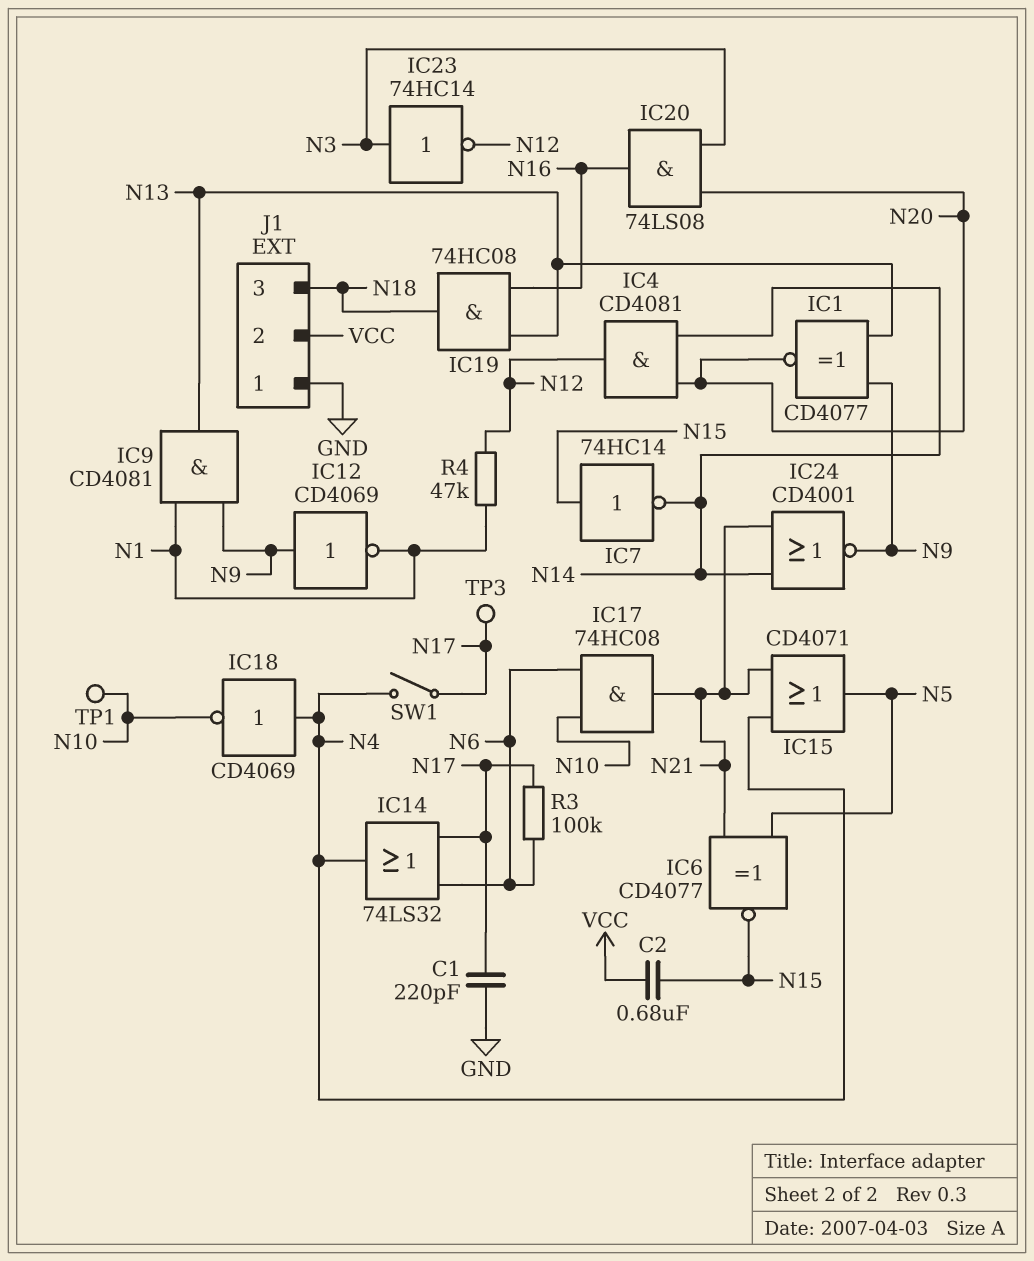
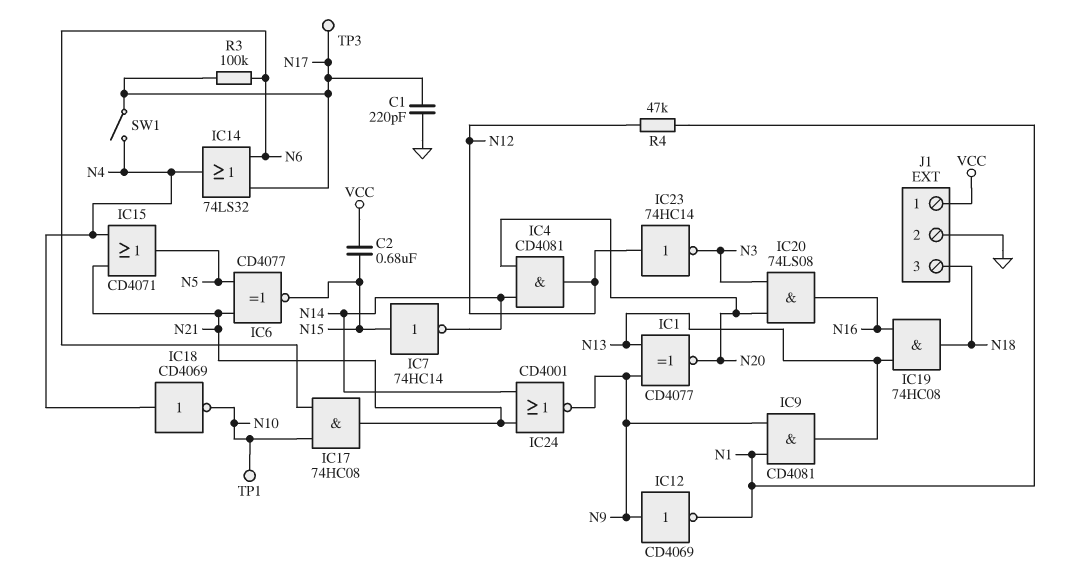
IC23: NOT 74HC14 (in N3, out N12) -> NOT 74HC14 (in N12, out N3)
J1 pin 1: GND -> VCC
J1 pin 2: VCC -> GND

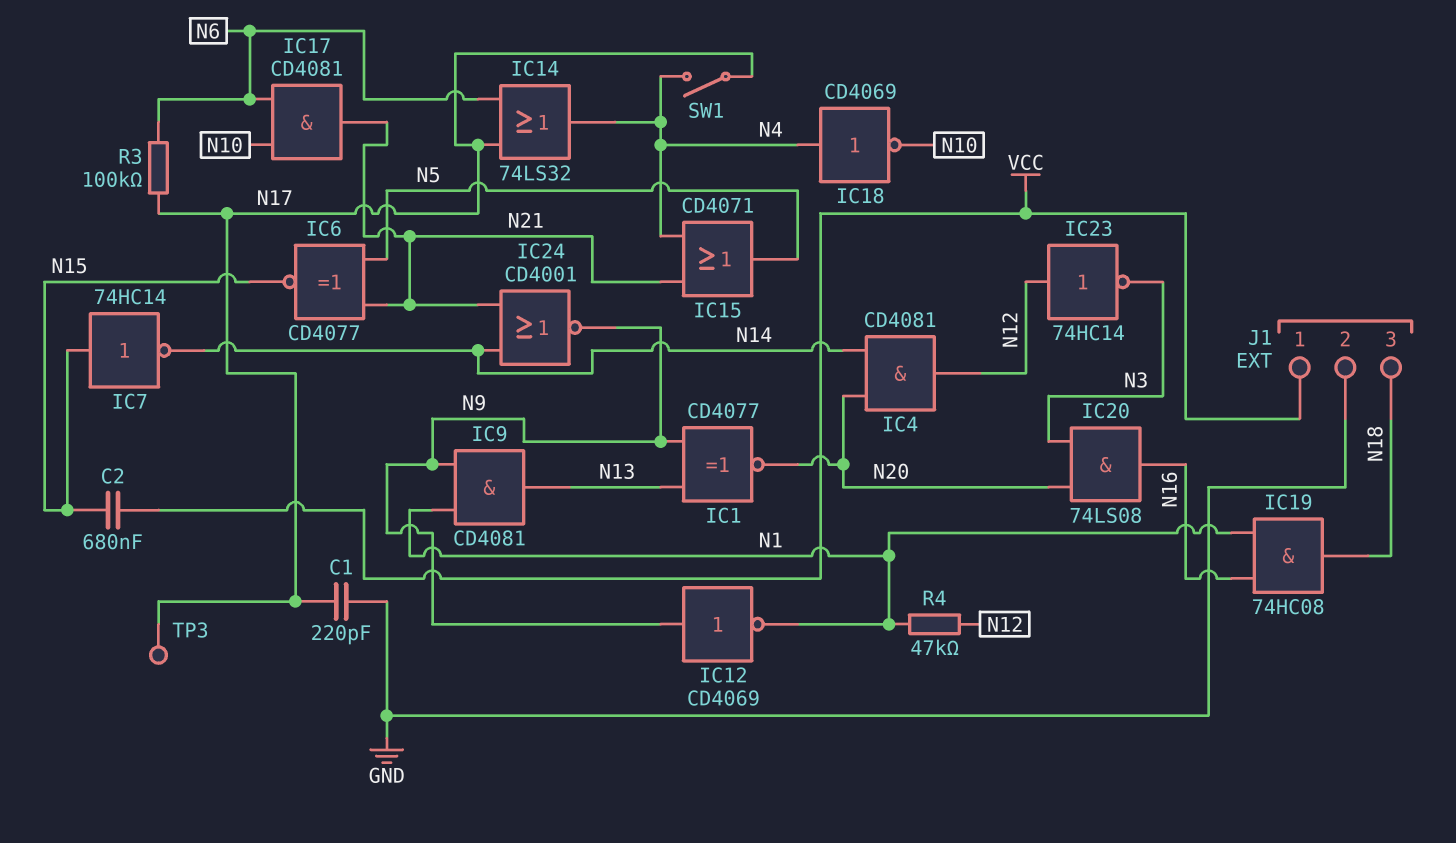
IC17: AND 74HC08 (in N6, in N10, out N21) -> AND CD4081 (in N6, in N10, out N21)
IC19: AND 74HC08 (in N13, in N16, out N18) -> AND 74HC08 (in N1, in N16, out N18)
TP1: test point (N10) -> none

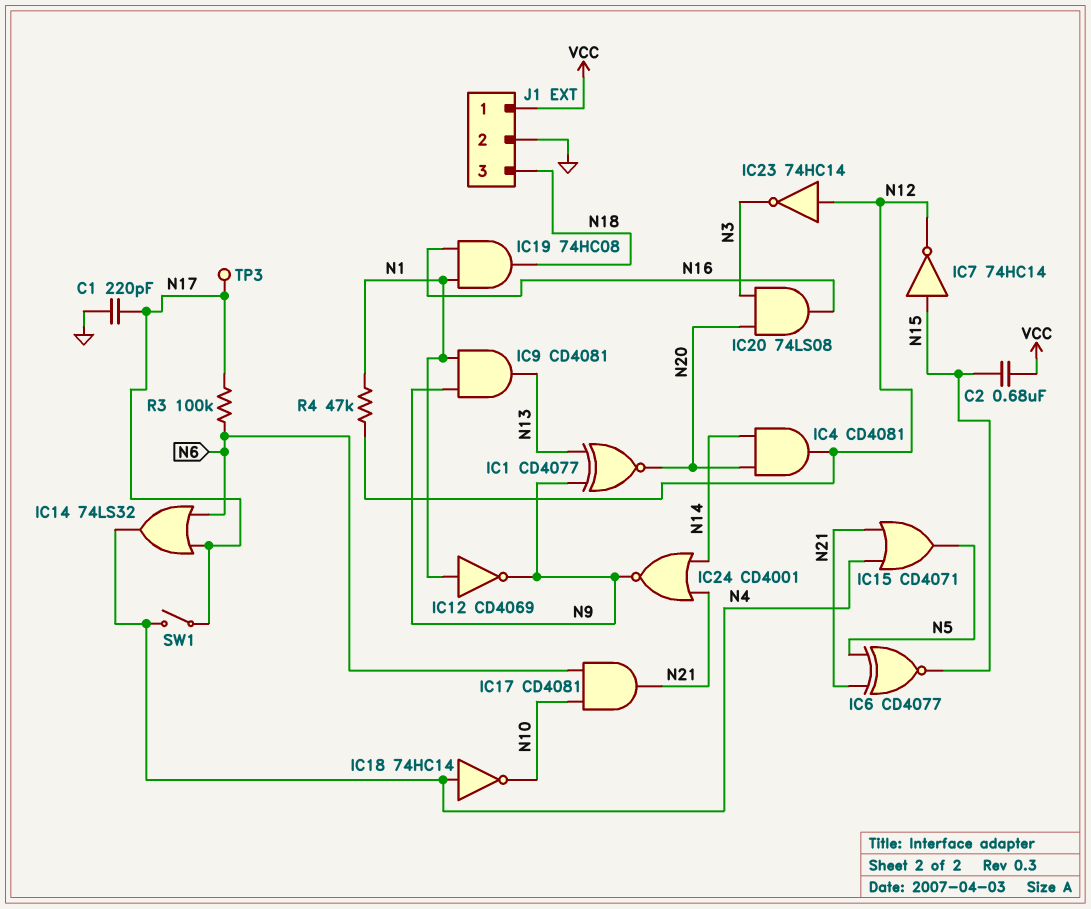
IC7: NOT 74HC14 (in N15, out N14) -> NOT 74HC14 (in N15, out N12)
IC12: NOT CD4069 (in N9, out N1) -> NOT CD4069 (in N1, out N9)
IC18: NOT CD4069 (in N4, out N10) -> NOT 74HC14 (in N4, out N10)

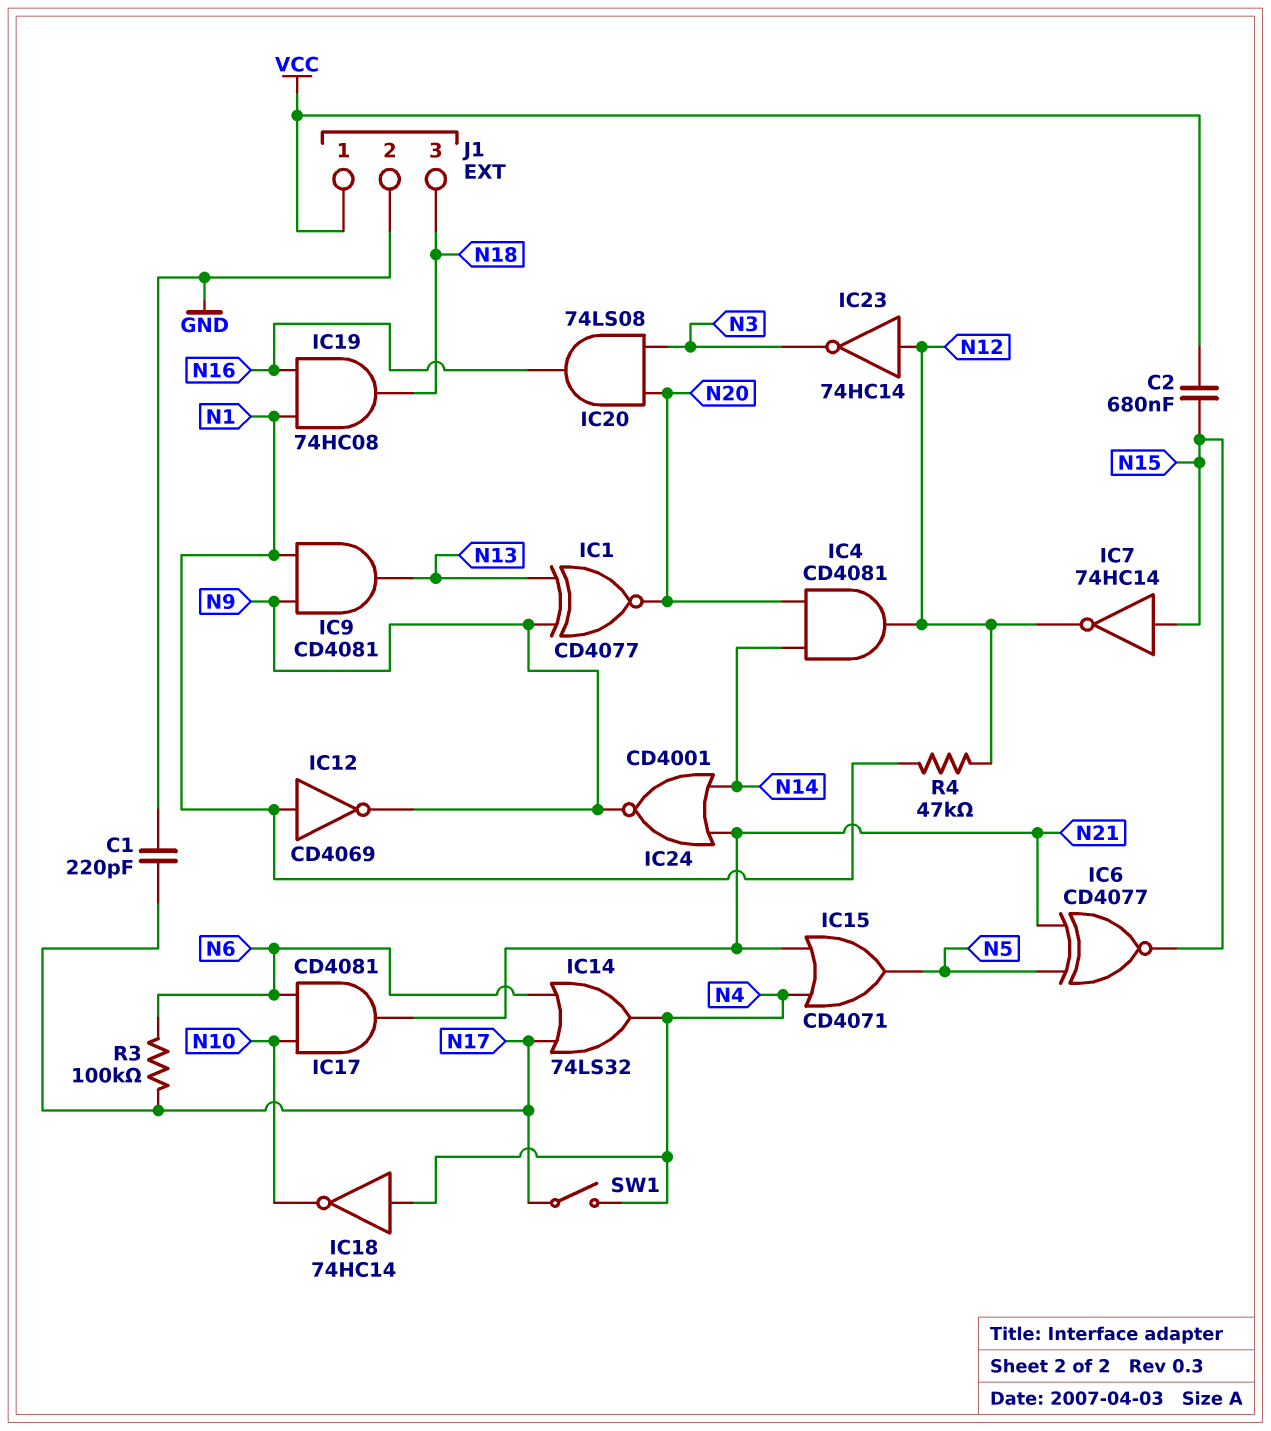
TP3: test point (N17) -> none

